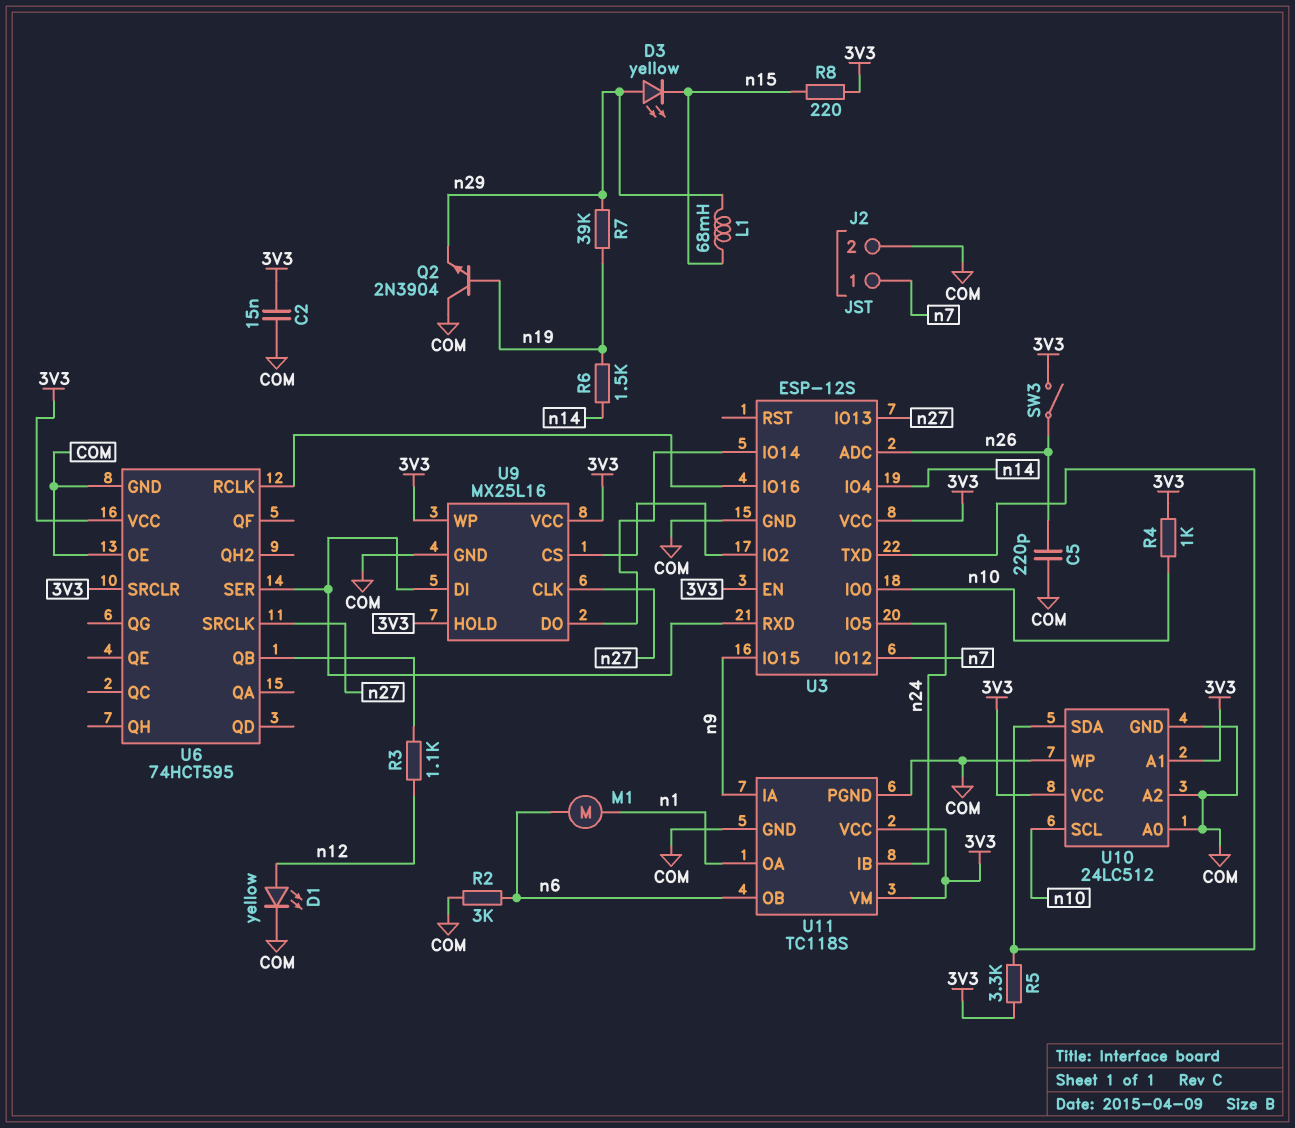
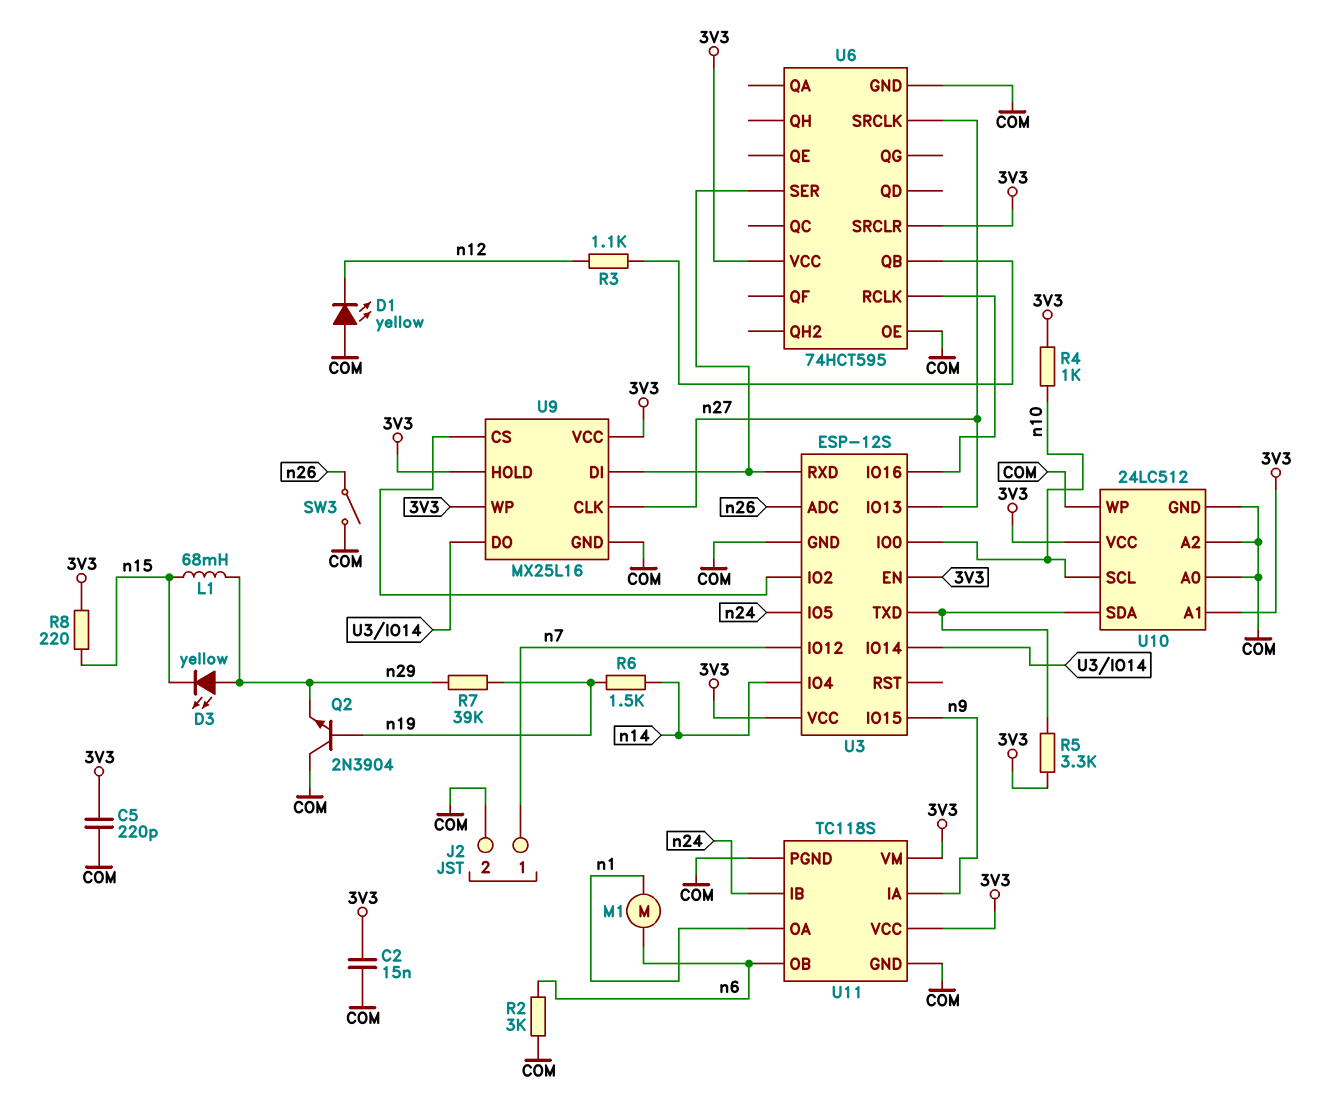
C5: 220pF (COM, n26) -> 220pF (3V3, COM)
D1: LED yellow (A n12, K COM) -> LED yellow (A COM, K n12)
SW3: switch (3V3, n26) -> switch (COM, n26)

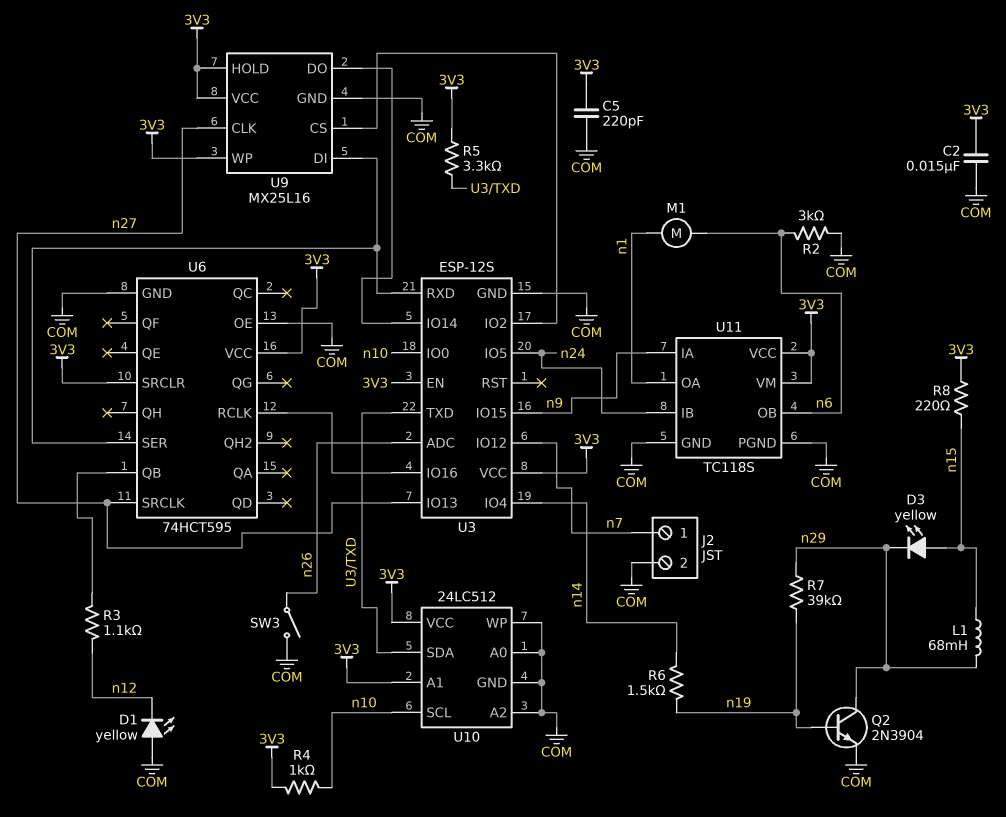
D3: LED yellow (A n29, K n15) -> LED yellow (A n15, K n29)
Q2: NPN 2N3904 (B n19, C COM, E n29) -> NPN 2N3904 (B n19, C n29, E COM)

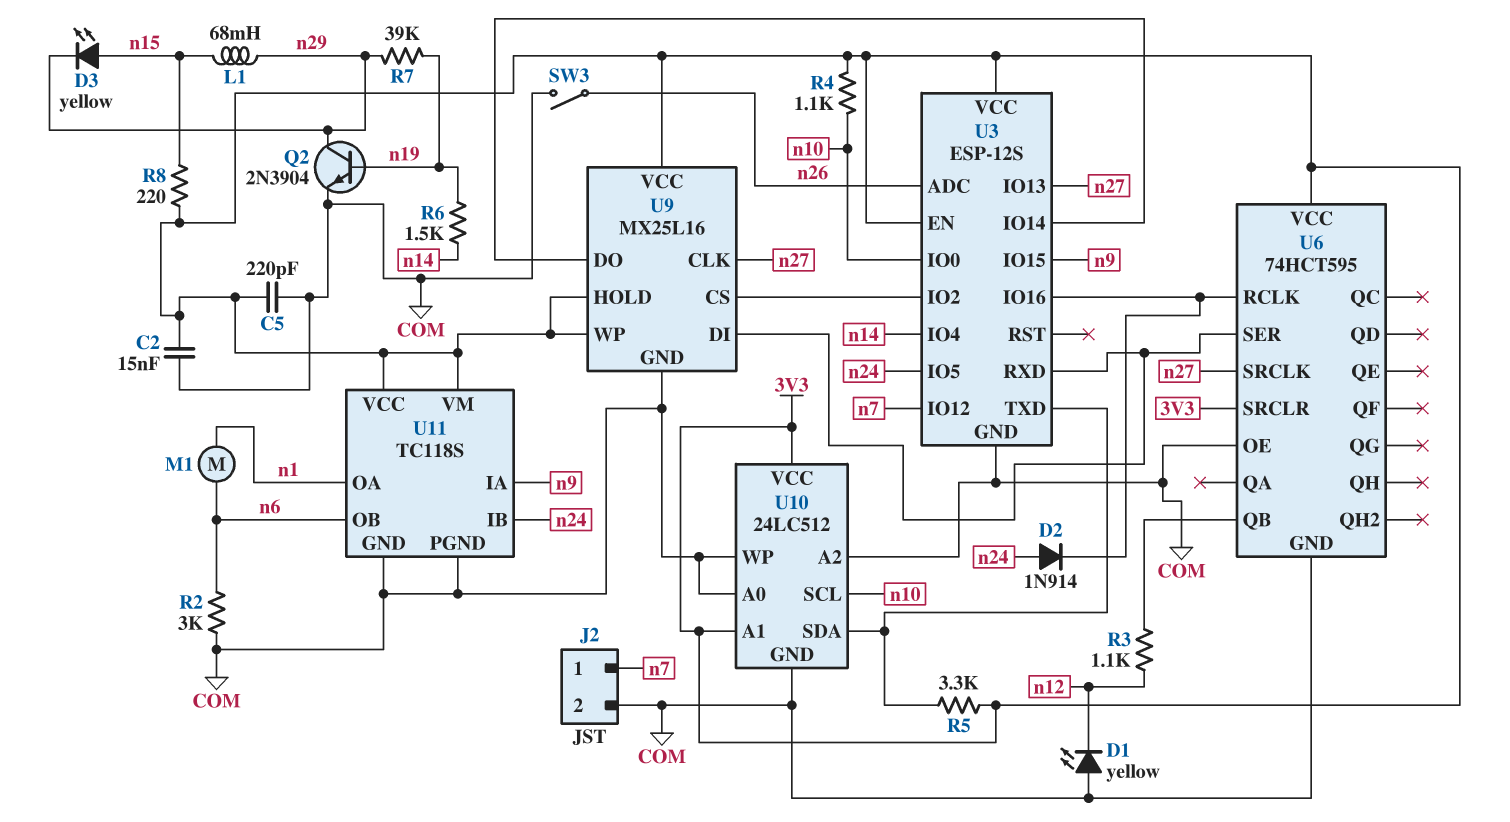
D2: none -> diode 1N914 (A n24, K U3/IO16)
R4: 1k (3V3, n10) -> 1.1k (3V3, n10)

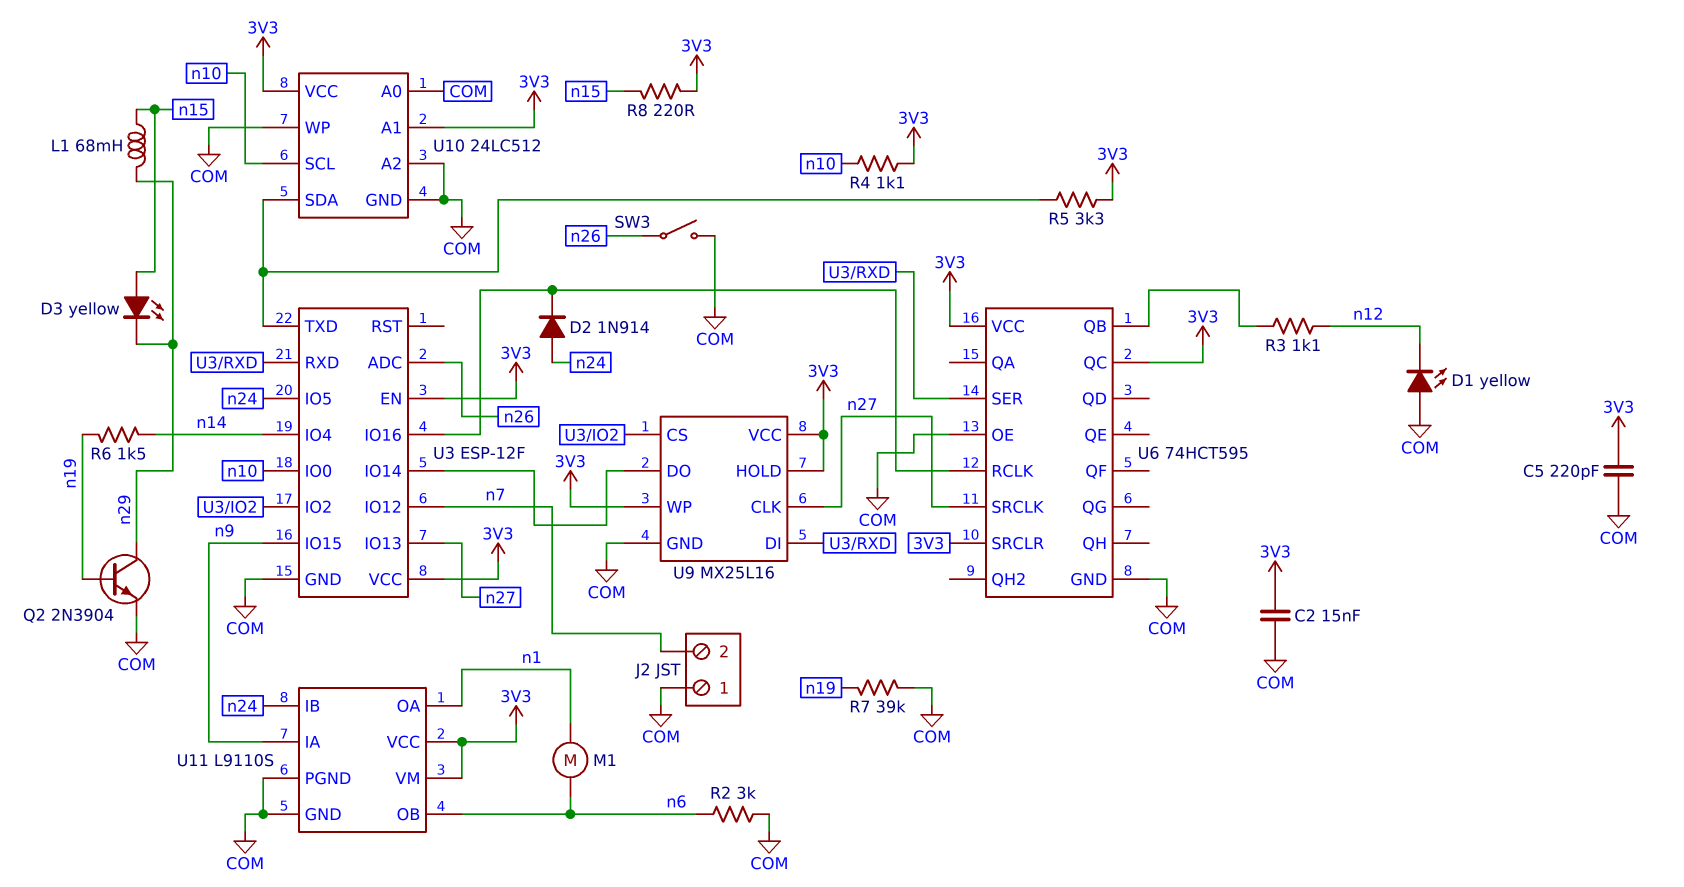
J2 pin 1: n7 -> COM
J2 pin 2: COM -> n7
R7: 39k (n19, n29) -> 39k (COM, n19)
U3: ESP-12S -> ESP-12F
U6 pin QC: none -> 3V3
U11: TC118S -> L9110S

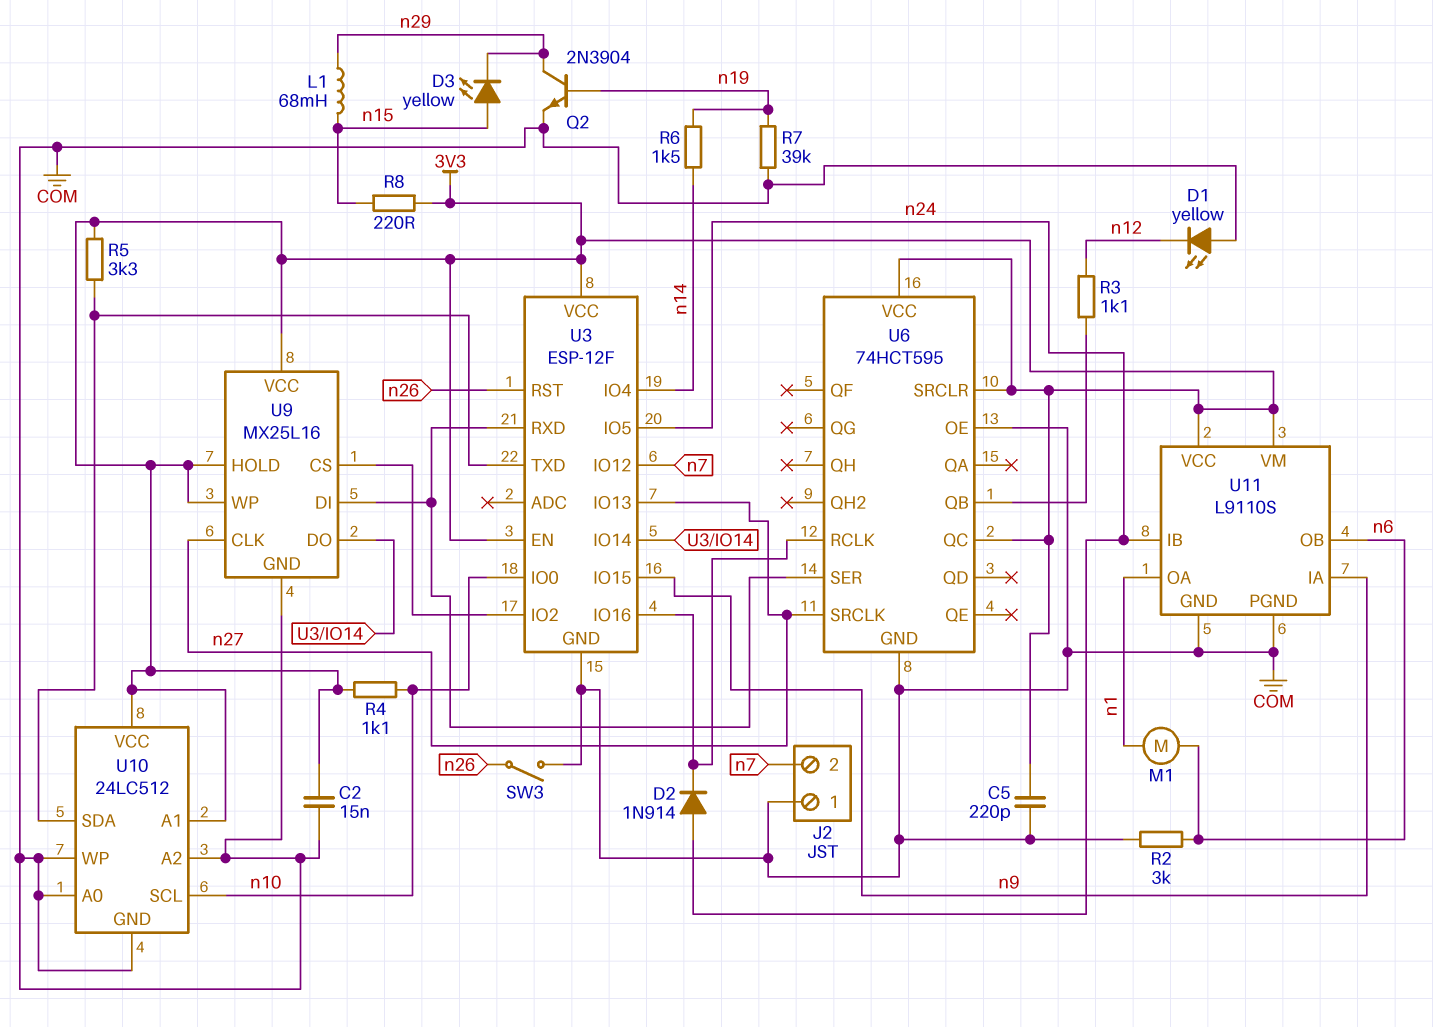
U3 pin ADC: n26 -> none
U3 pin RST: none -> n26

